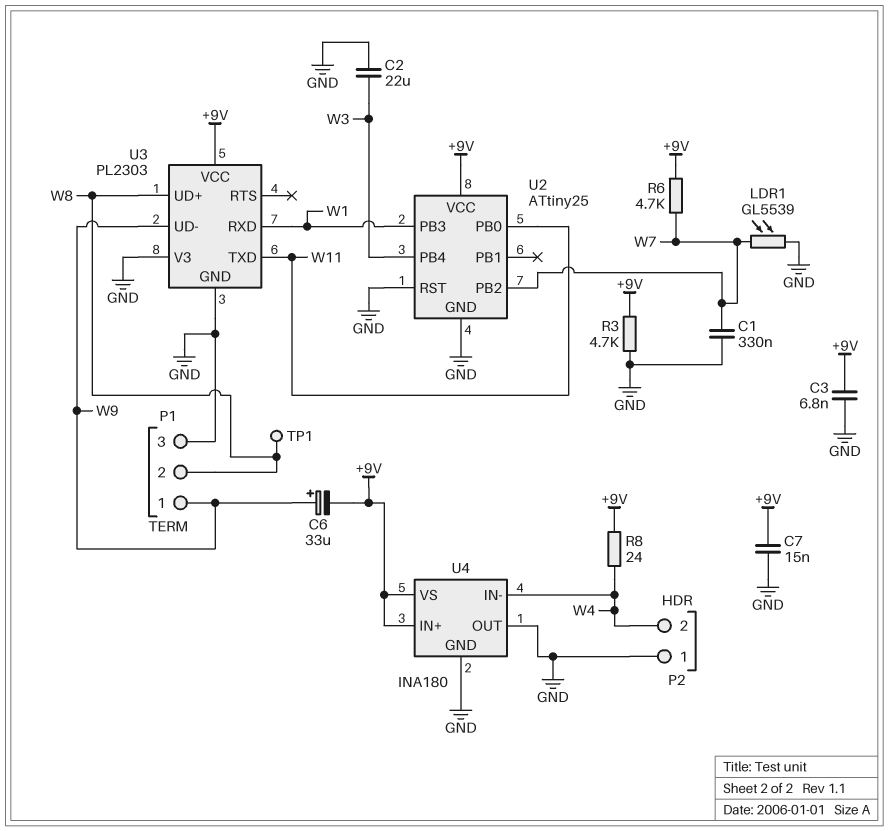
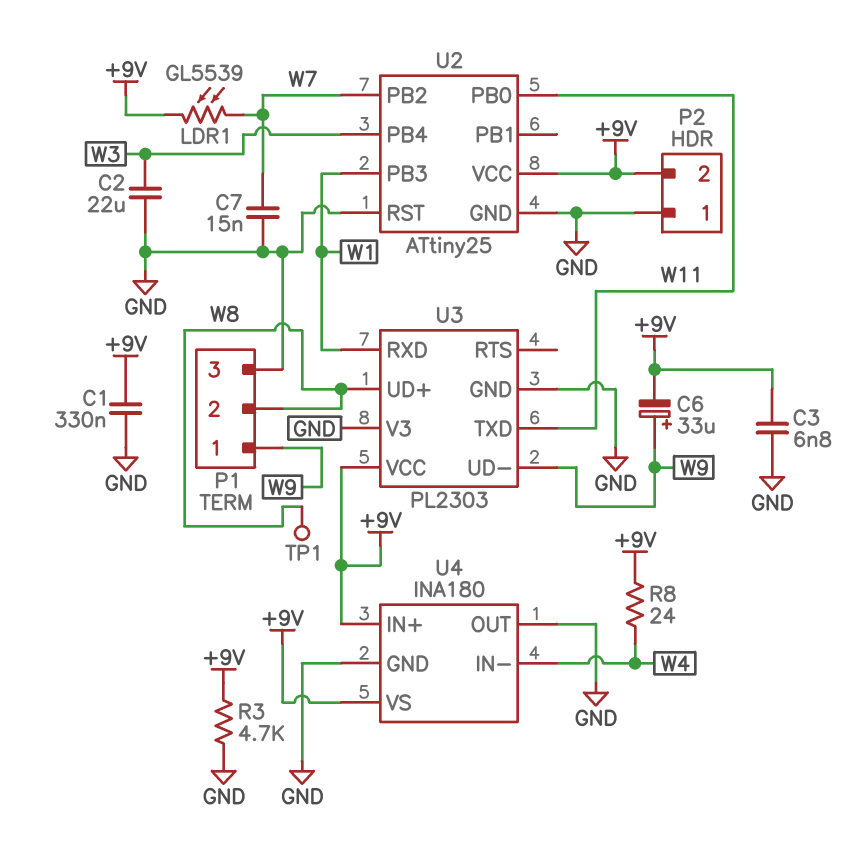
C1: 330nF (GND, W7) -> 330nF (+9V, GND)
C7: 15nF (+9V, GND) -> 15nF (GND, W7)
LDR1: GL5539 (GND, W7) -> GL5539 (+9V, W7)
P2 pin 2: W4 -> +9V
R6: 4.7k (+9V, W7) -> none

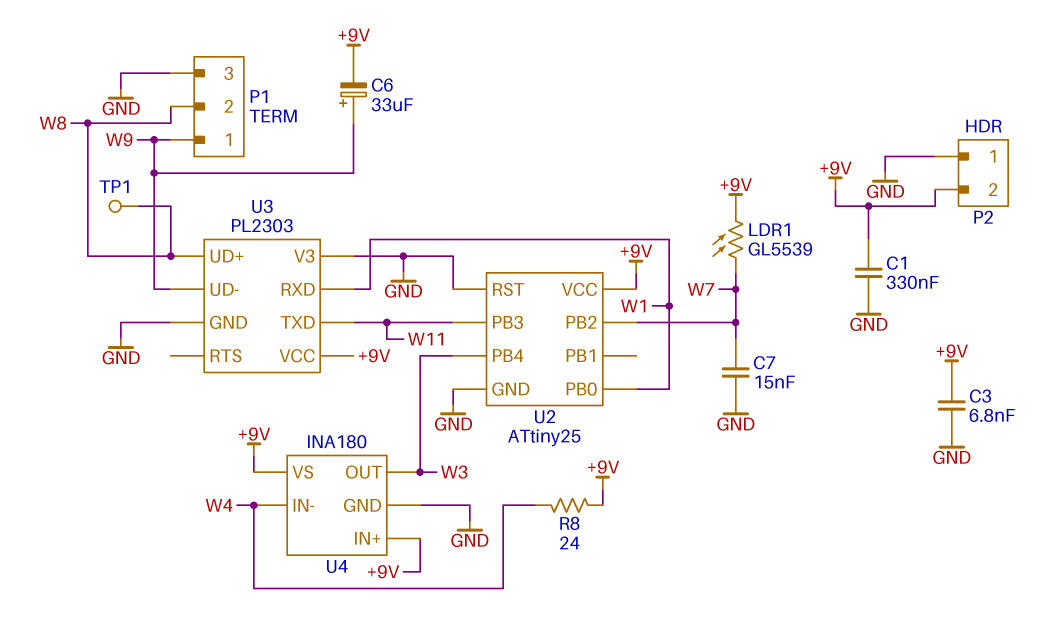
C2: 22uF (GND, W3) -> none
R3: 4.7k (+9V, GND) -> none
U2 pin PB0: W11 -> W1
U2 pin PB3: W1 -> W11
U4 pin OUT: GND -> W3

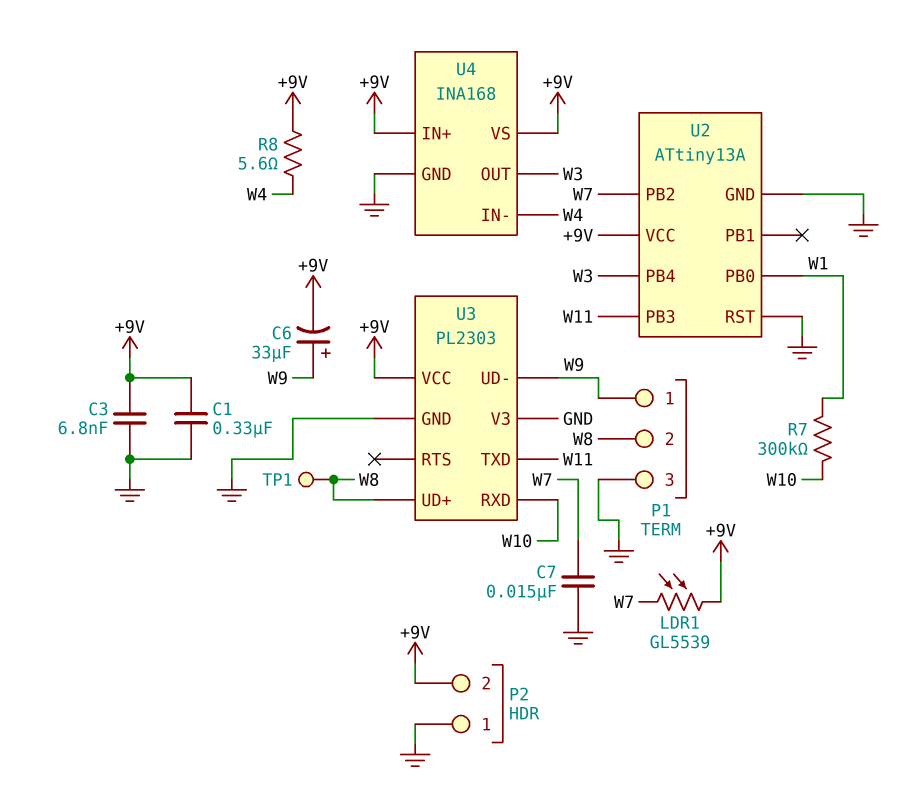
R7: none -> 300k (W1, W10)
R8: 24 (+9V, W4) -> 5.6 (+9V, W4)
U2: ATtiny25 -> ATtiny13A
U3 pin RXD: W1 -> W10
U4: INA180 -> INA168

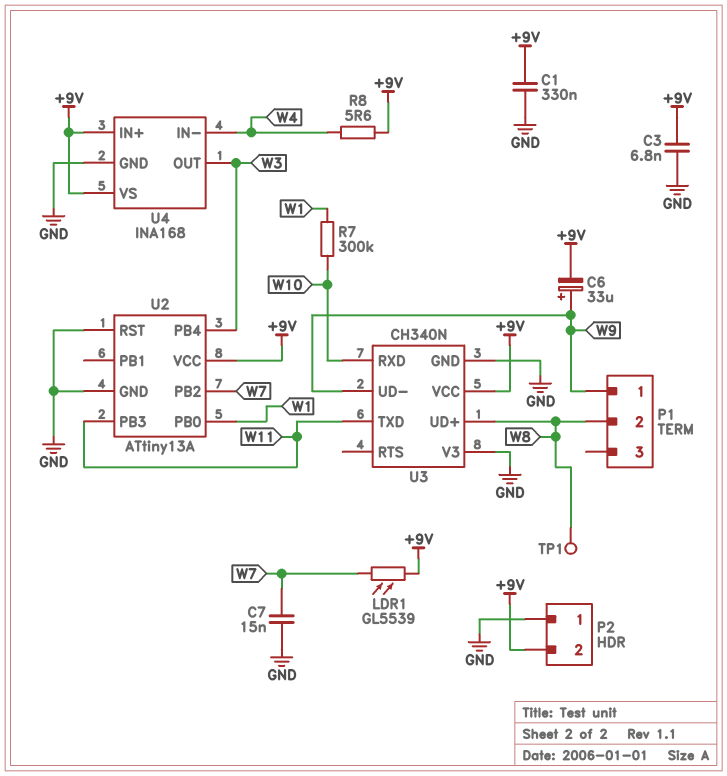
P1 pin 3: GND -> none
U3: PL2303 -> CH340N

